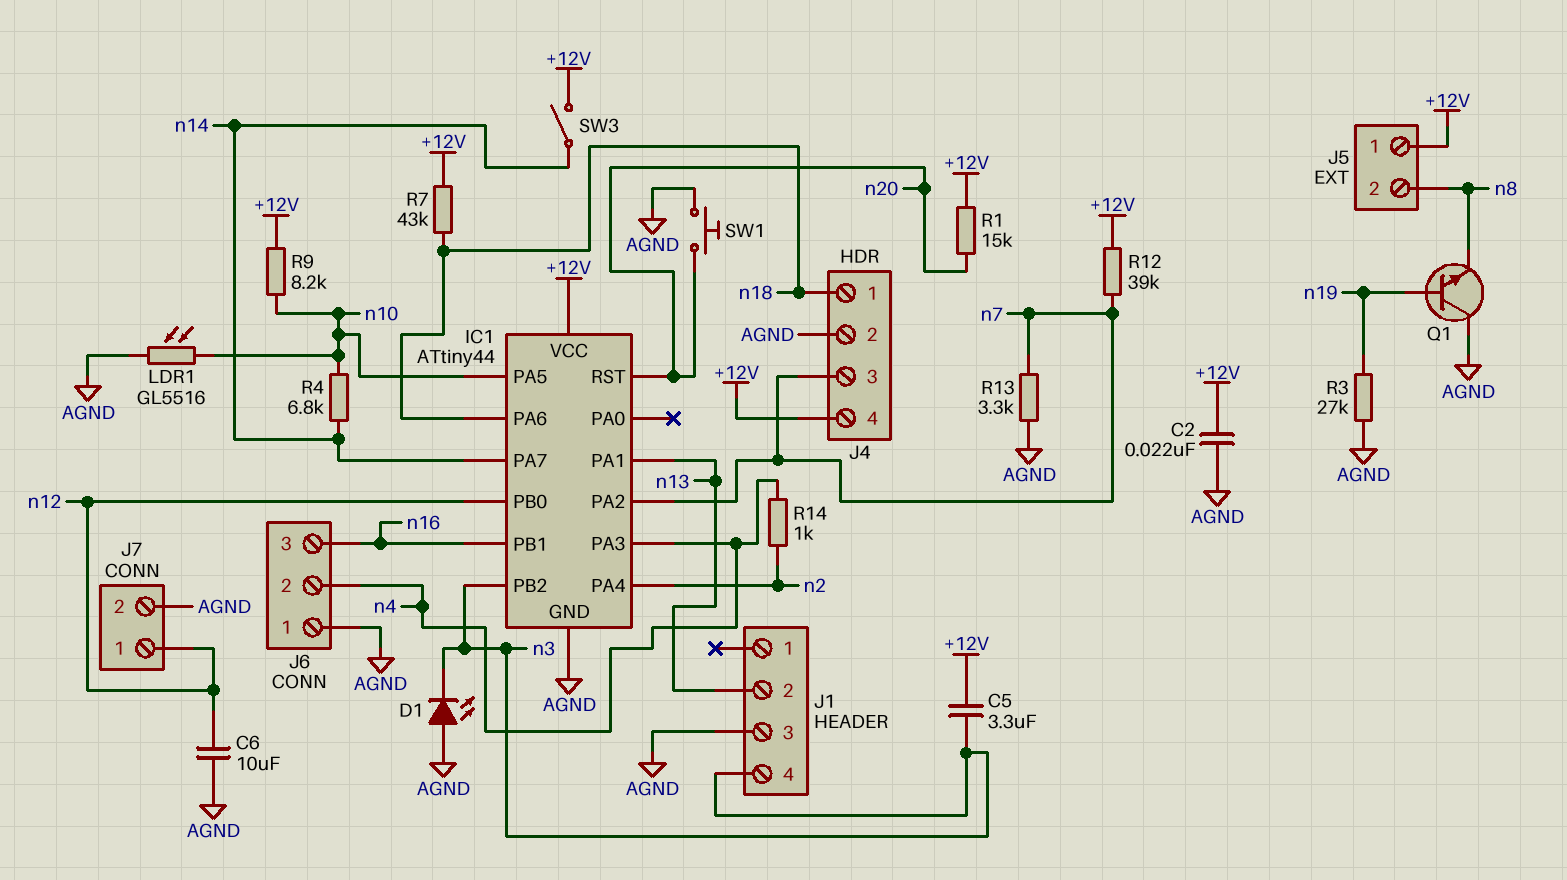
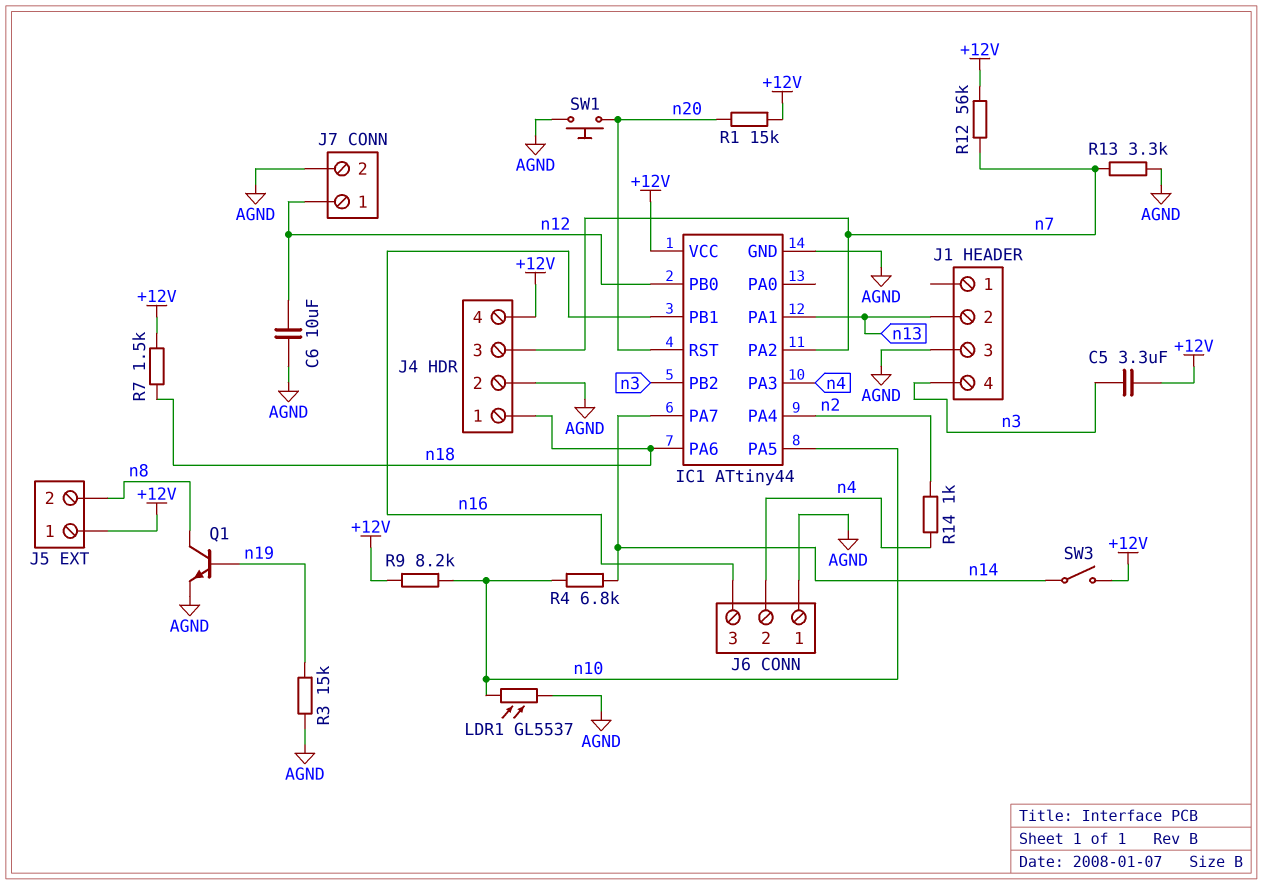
C2: 22nF (+12V, AGND) -> none
D1: LED (A AGND, K n3) -> none
LDR1: GL5516 (AGND, n10) -> GL5537 (AGND, n10)
Q1: NPN (B n19, C AGND, E n8) -> NPN (B n19, C n8, E AGND)
R3: 27k (AGND, n19) -> 15k (AGND, n19)
R7: 43k (+12V, n18) -> 1.5k (+12V, n18)
R12: 39k (+12V, n7) -> 56k (+12V, n7)

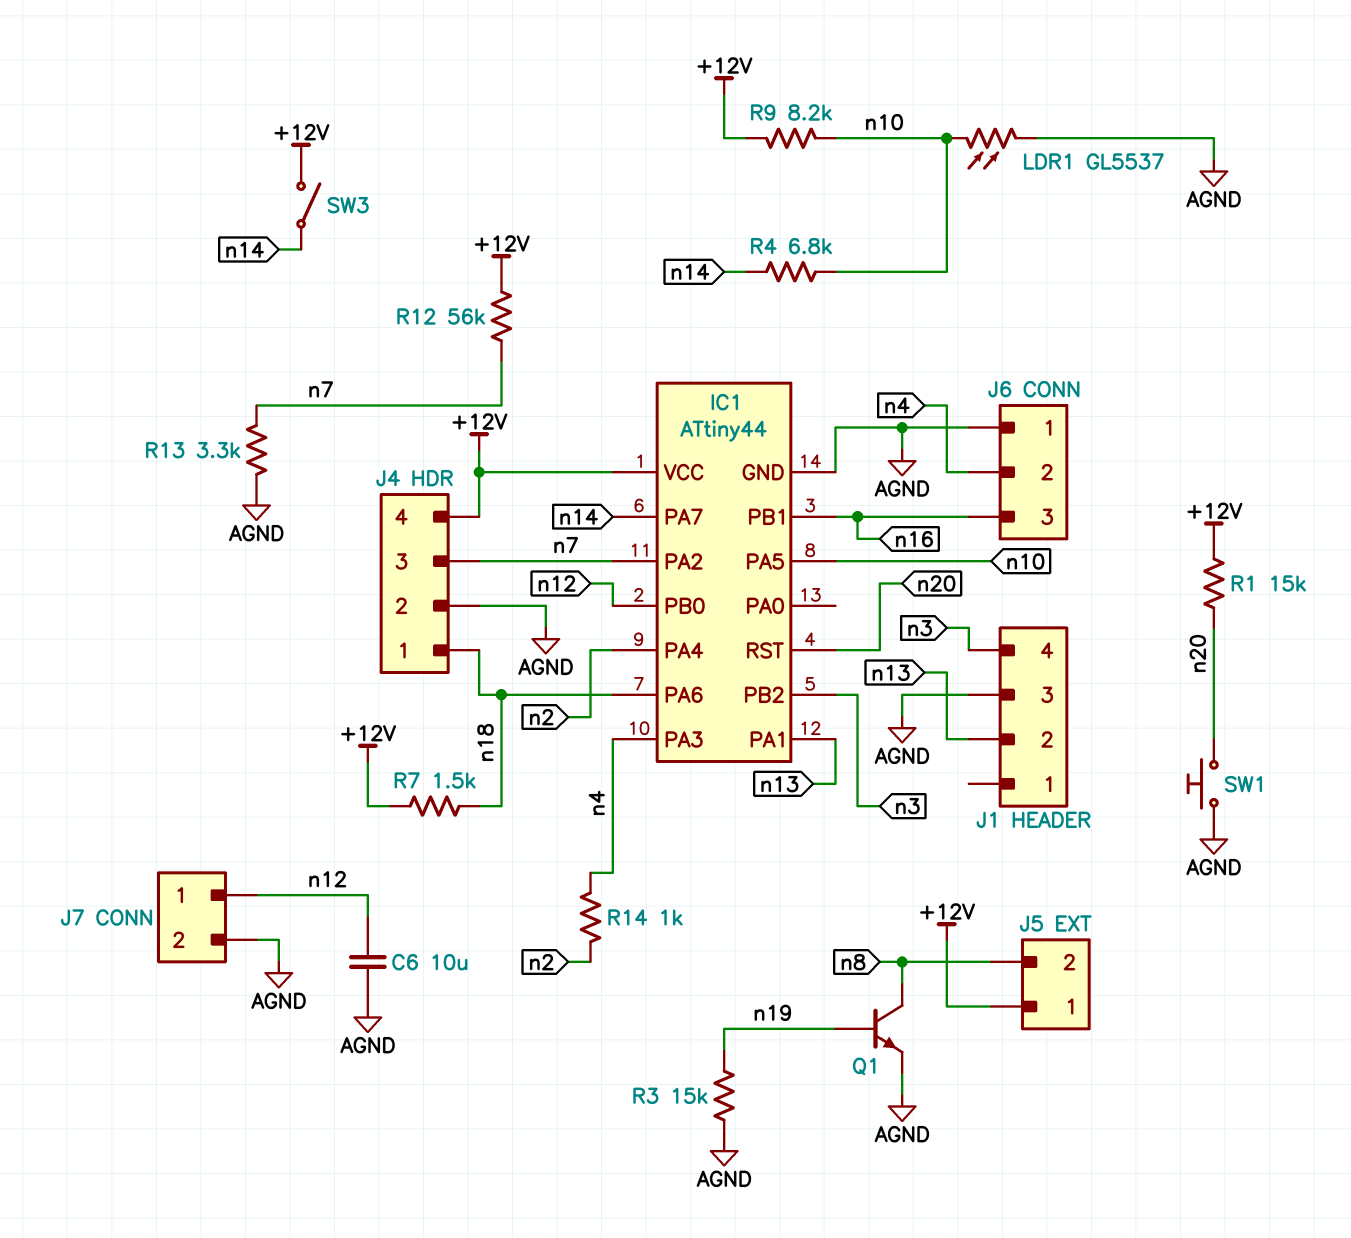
C5: 3.3uF (+12V, n3) -> none

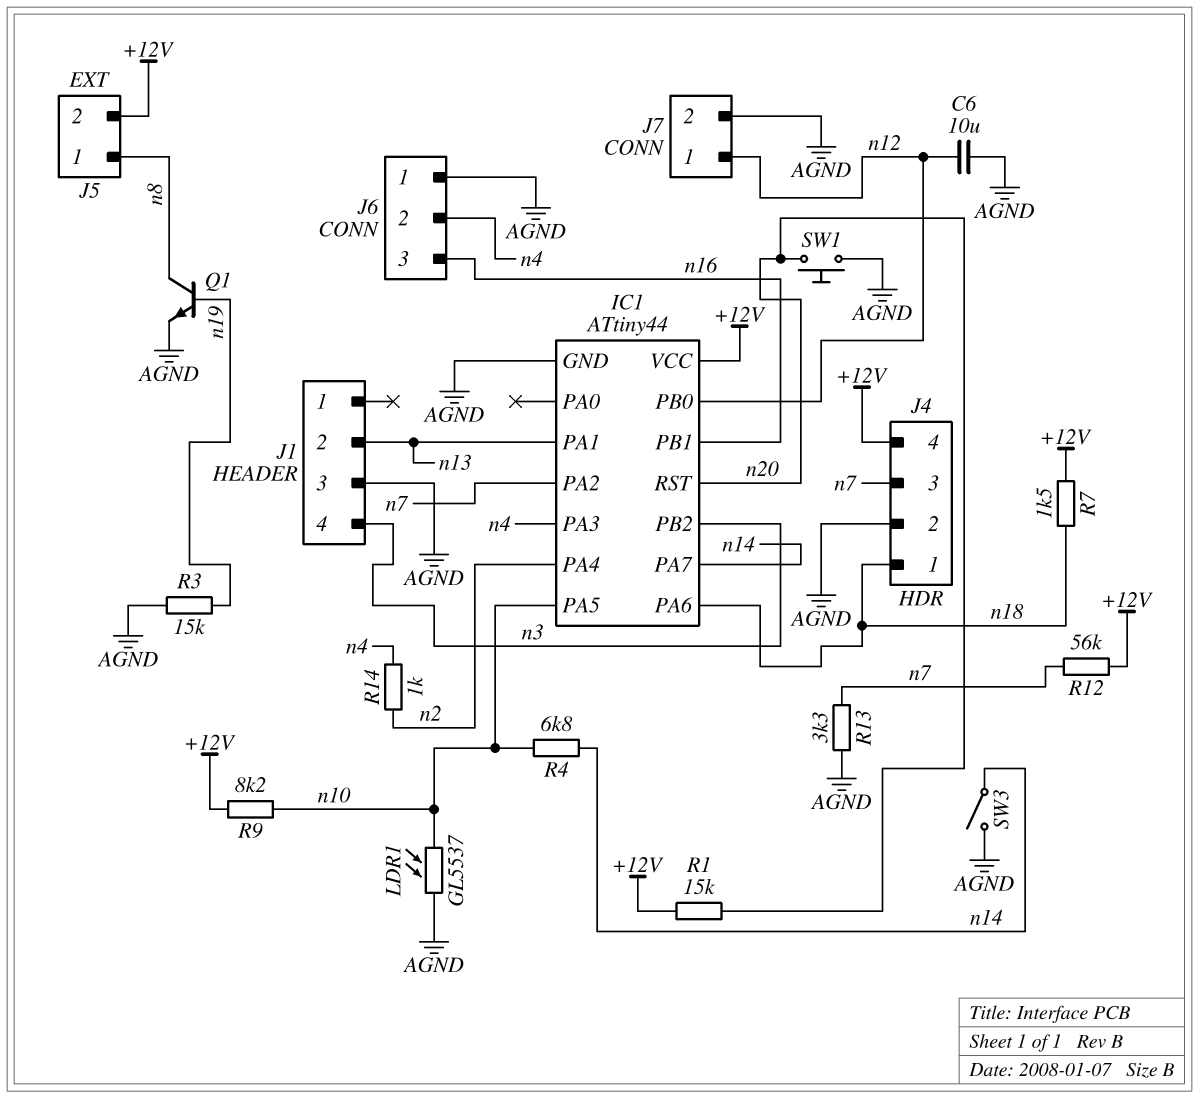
J5 pin 1: +12V -> n8
J5 pin 2: n8 -> +12V
SW3: switch (+12V, n14) -> switch (AGND, n14)

